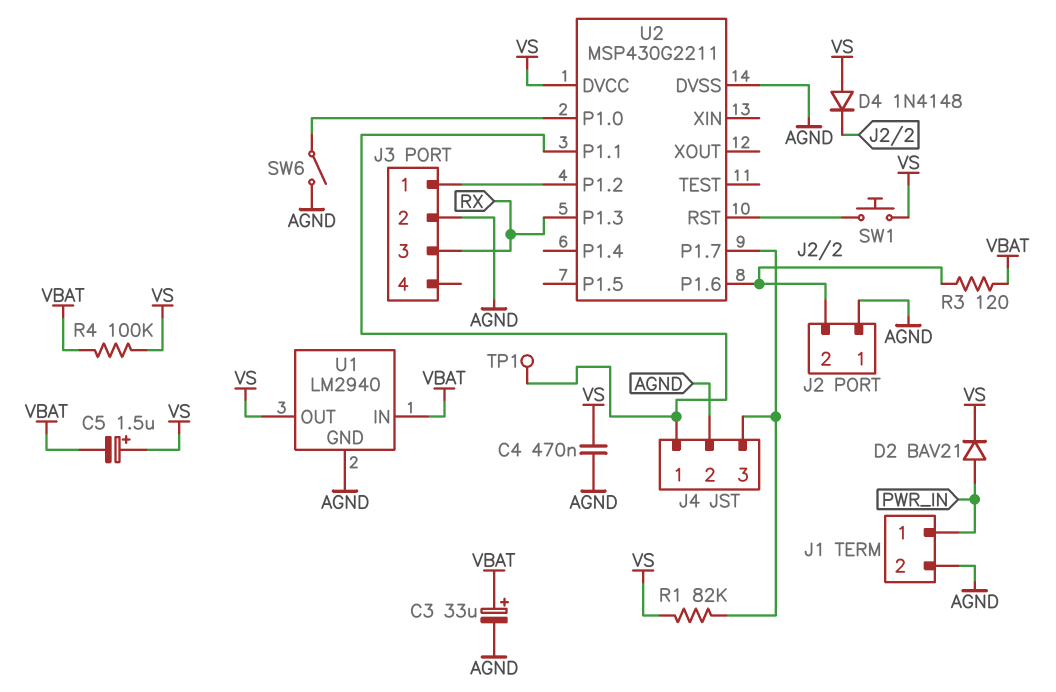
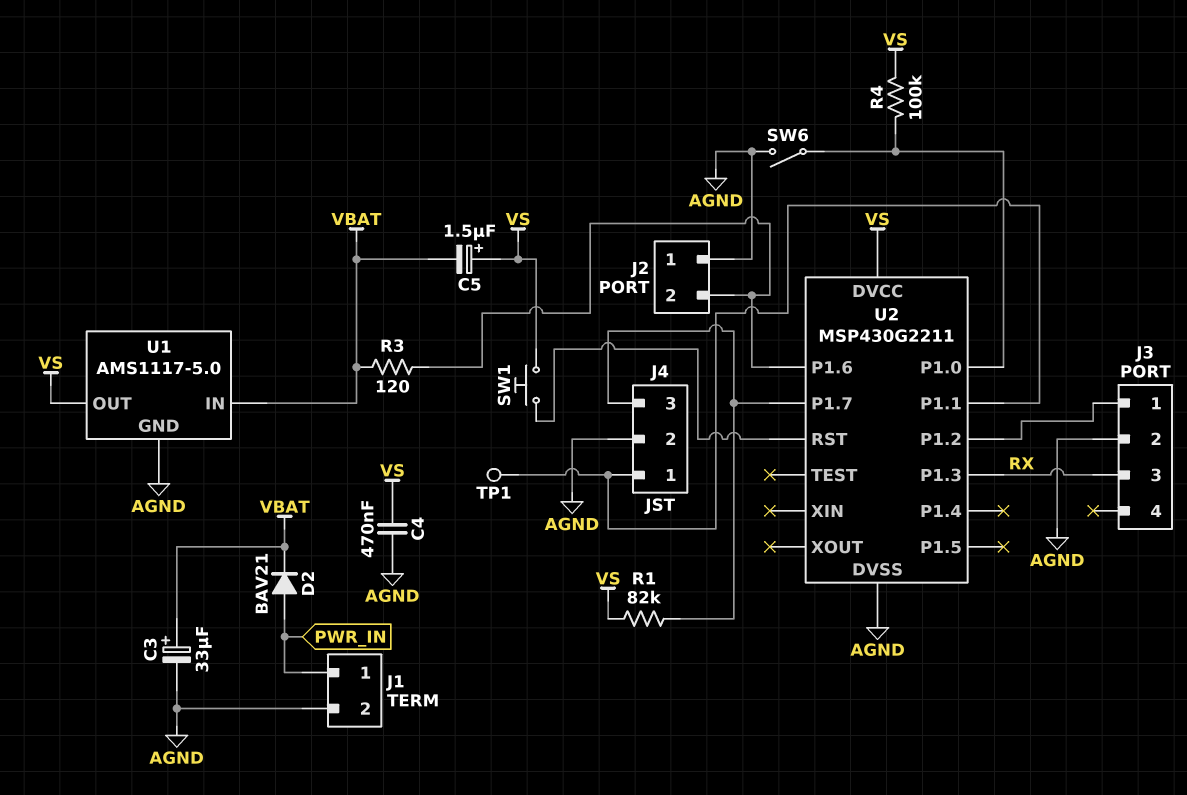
D2: diode BAV21 (A PWR_IN, K VS) -> diode BAV21 (A PWR_IN, K VBAT)
D4: diode 1N4148 (A VS, K J2/2) -> none
R4: 100k (VBAT, VS) -> 100k (U2/P1.0, VS)
U1: LM2940 -> AMS1117-5.0

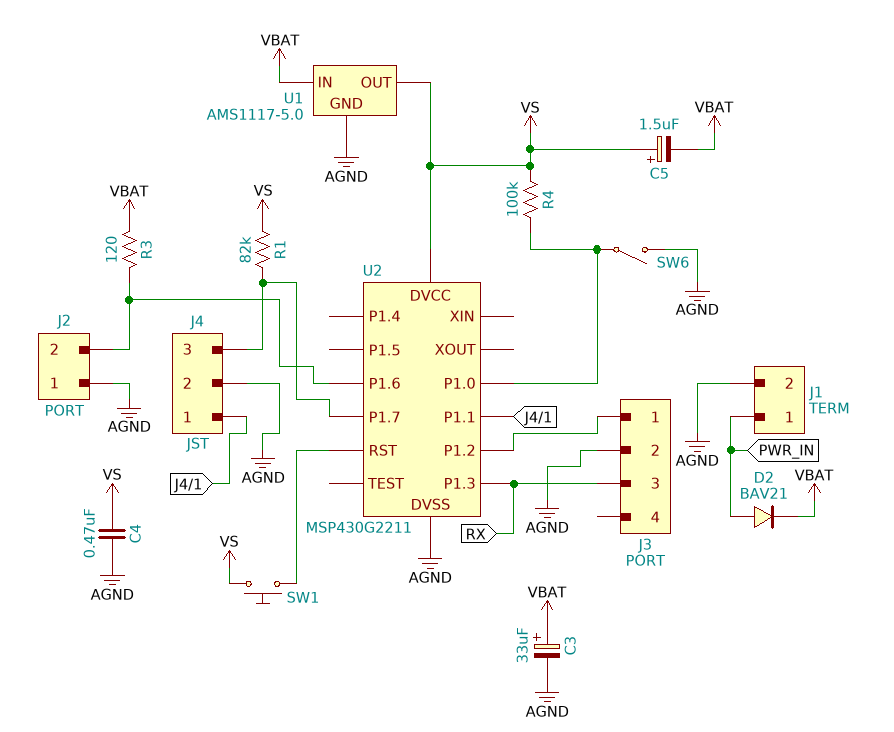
TP1: test point (J4/1) -> none

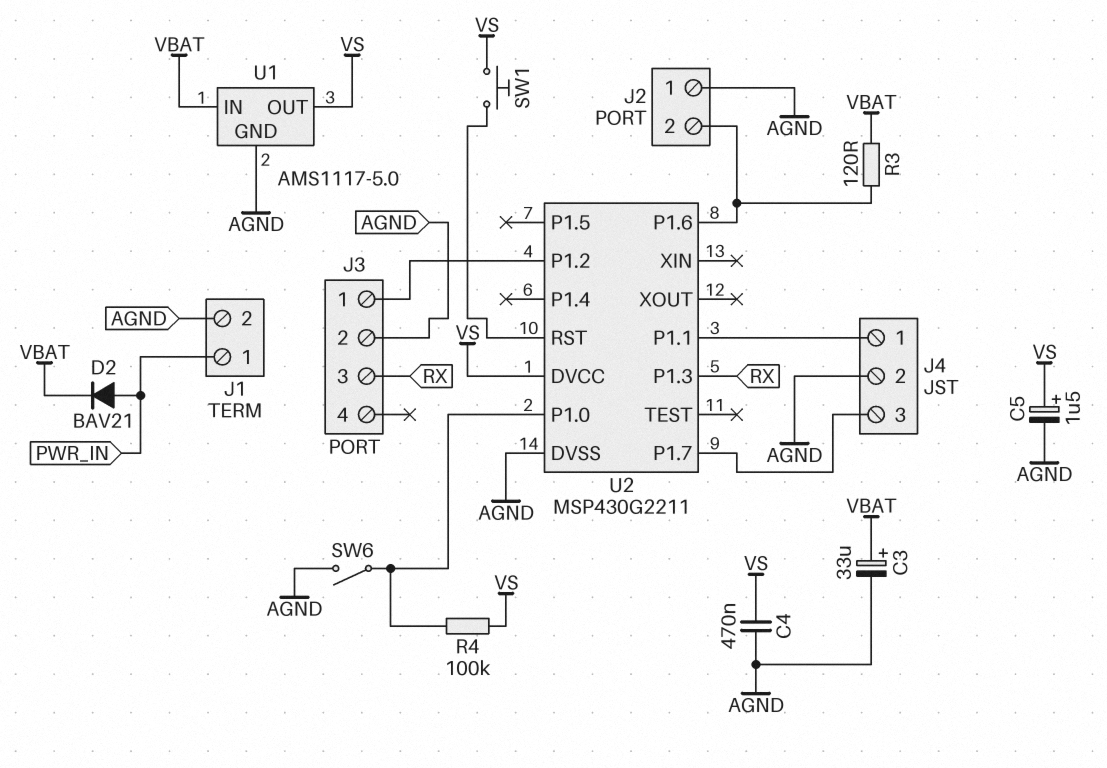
C5: 1.5uF (plus VS, minus VBAT) -> 1.5uF (plus VS, minus AGND)
R1: 82k (J4/3, VS) -> none

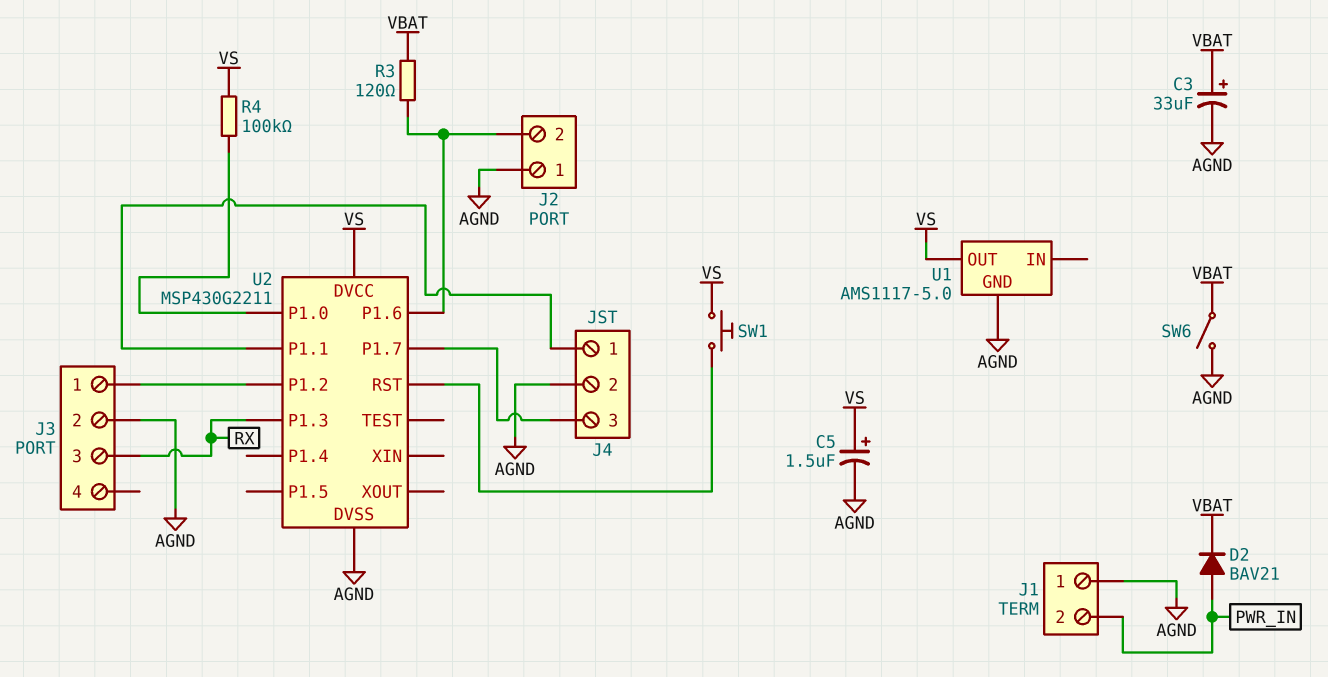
C4: 470nF (AGND, VS) -> none
J1 pin 1: PWR_IN -> AGND
J1 pin 2: AGND -> PWR_IN
SW6: switch (AGND, U2/P1.0) -> switch (AGND, VBAT)
U1 pin IN: VBAT -> none

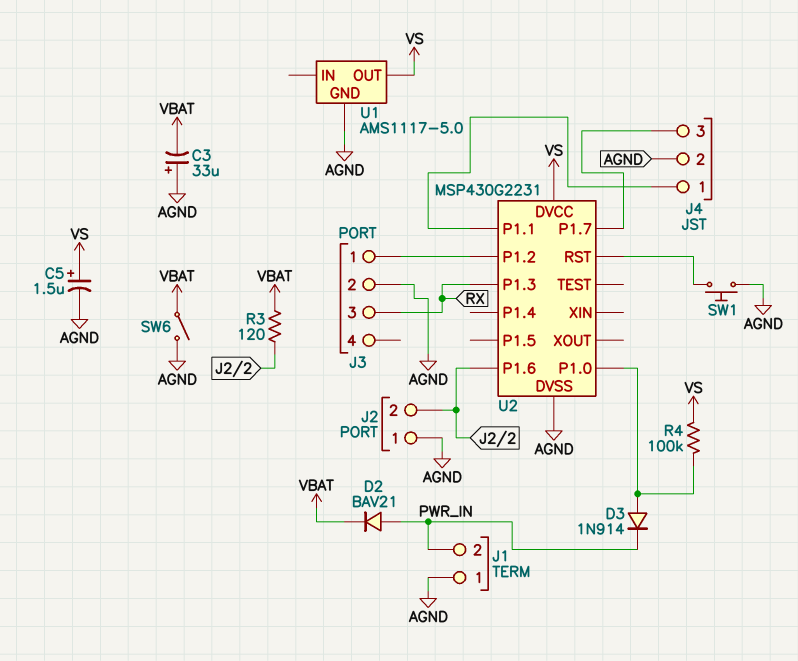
C3: 33uF (plus VBAT, minus AGND) -> 33uF (plus AGND, minus VBAT)
D3: none -> diode 1N914 (A U2/P1.0, K PWR_IN)
SW1: button (U2/RST, VS) -> button (AGND, U2/RST)
U2: MSP430G2211 -> MSP430G2231

